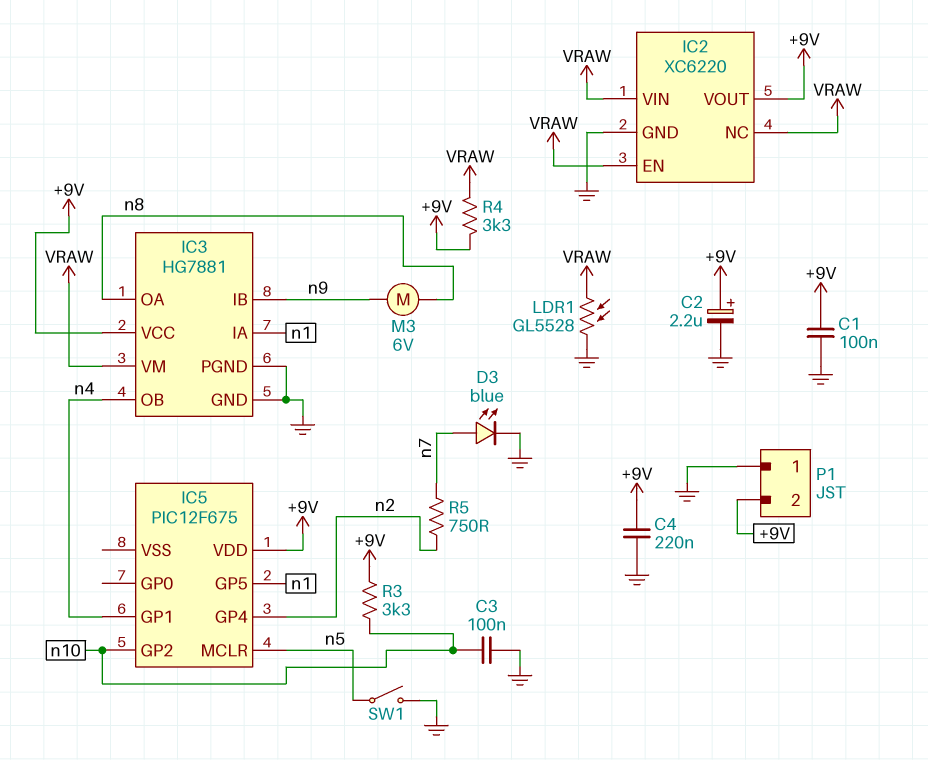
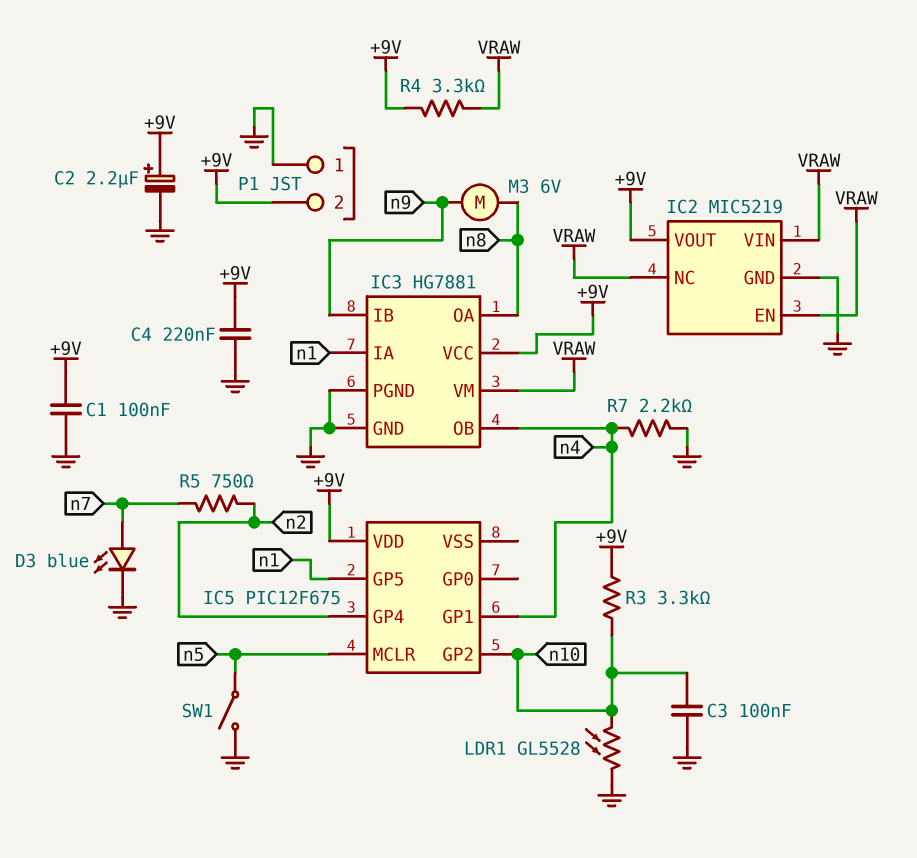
IC2: XC6220 -> MIC5219
LDR1: GL5528 (GND, VRAW) -> GL5528 (GND, n10)
R7: none -> 2.2k (GND, n4)

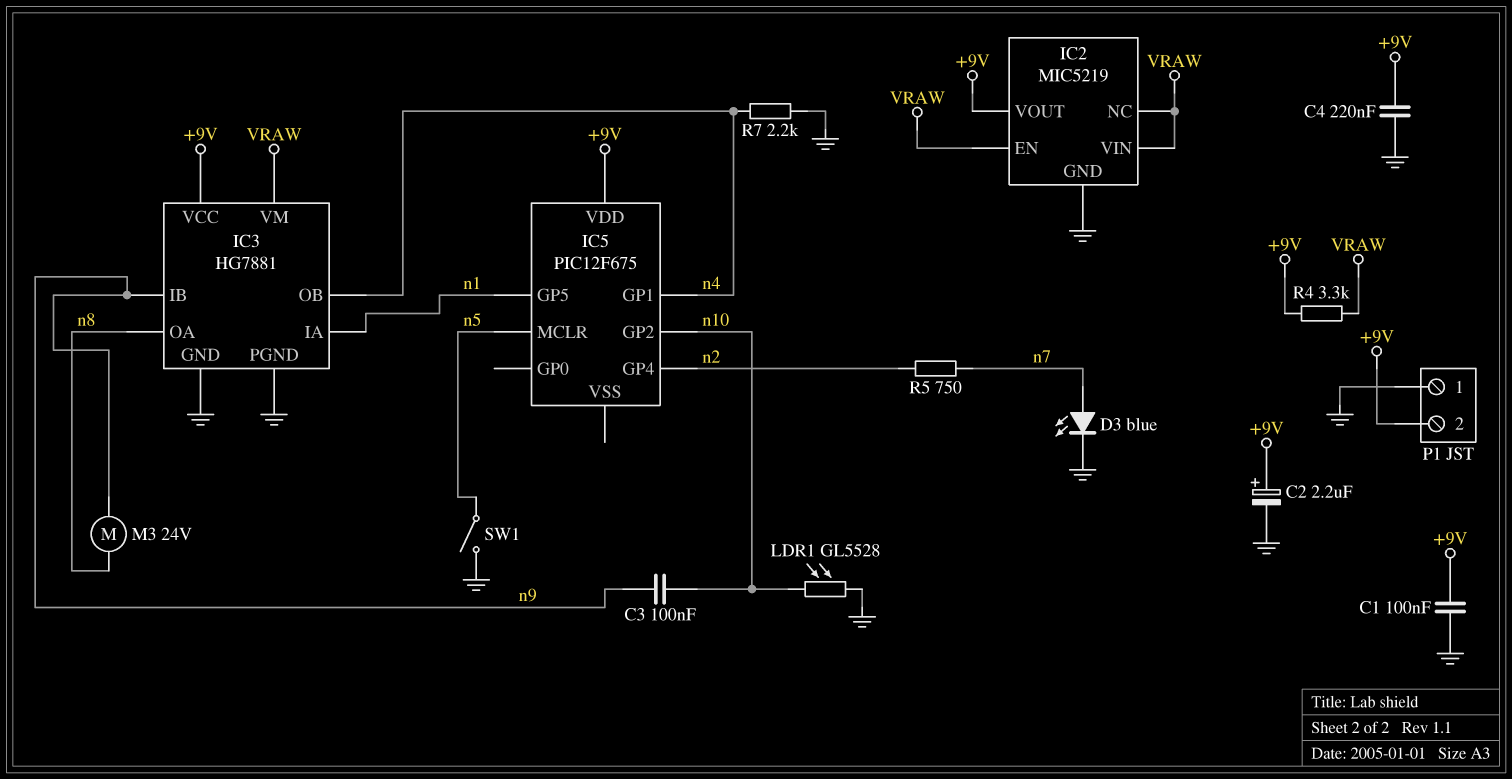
C3: 100nF (GND, n10) -> 100nF (n9, n10)
M3: motor 6V (n8, n9) -> motor 24V (n8, n9)
R3: 3.3k (+9V, n10) -> none

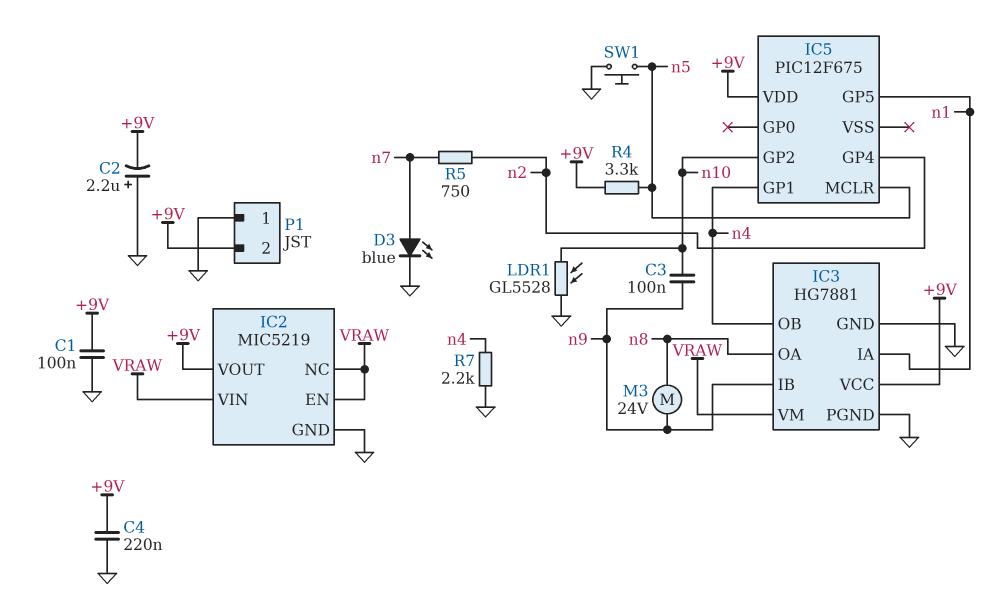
C2: 2.2uF (plus +9V, minus GND) -> 2.2uF (plus GND, minus +9V)
R4: 3.3k (+9V, VRAW) -> 3.3k (+9V, n5)
SW1: switch (GND, n5) -> button (GND, n5)

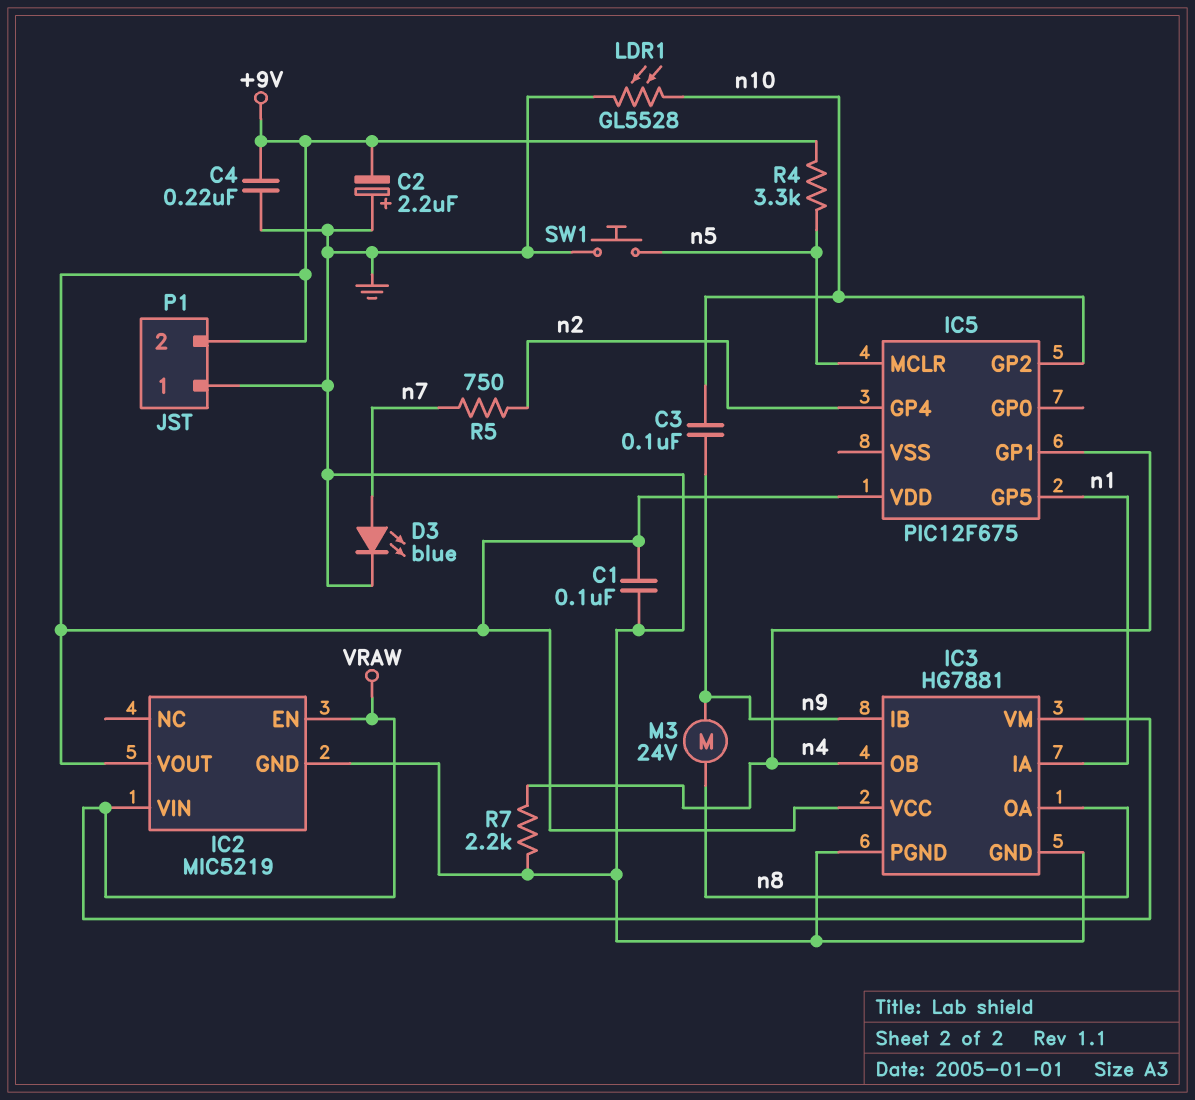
IC2 pin NC: VRAW -> none

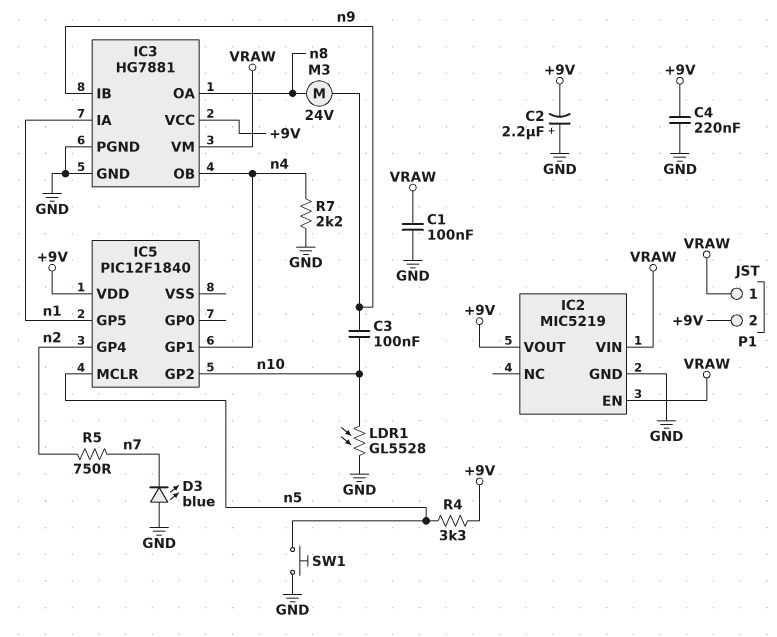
C1: 100nF (+9V, GND) -> 100nF (GND, VRAW)
D3: LED blue (A n7, K GND) -> LED blue (A GND, K n7)
IC5: PIC12F675 -> PIC12F1840
P1 pin 1: GND -> VRAW

